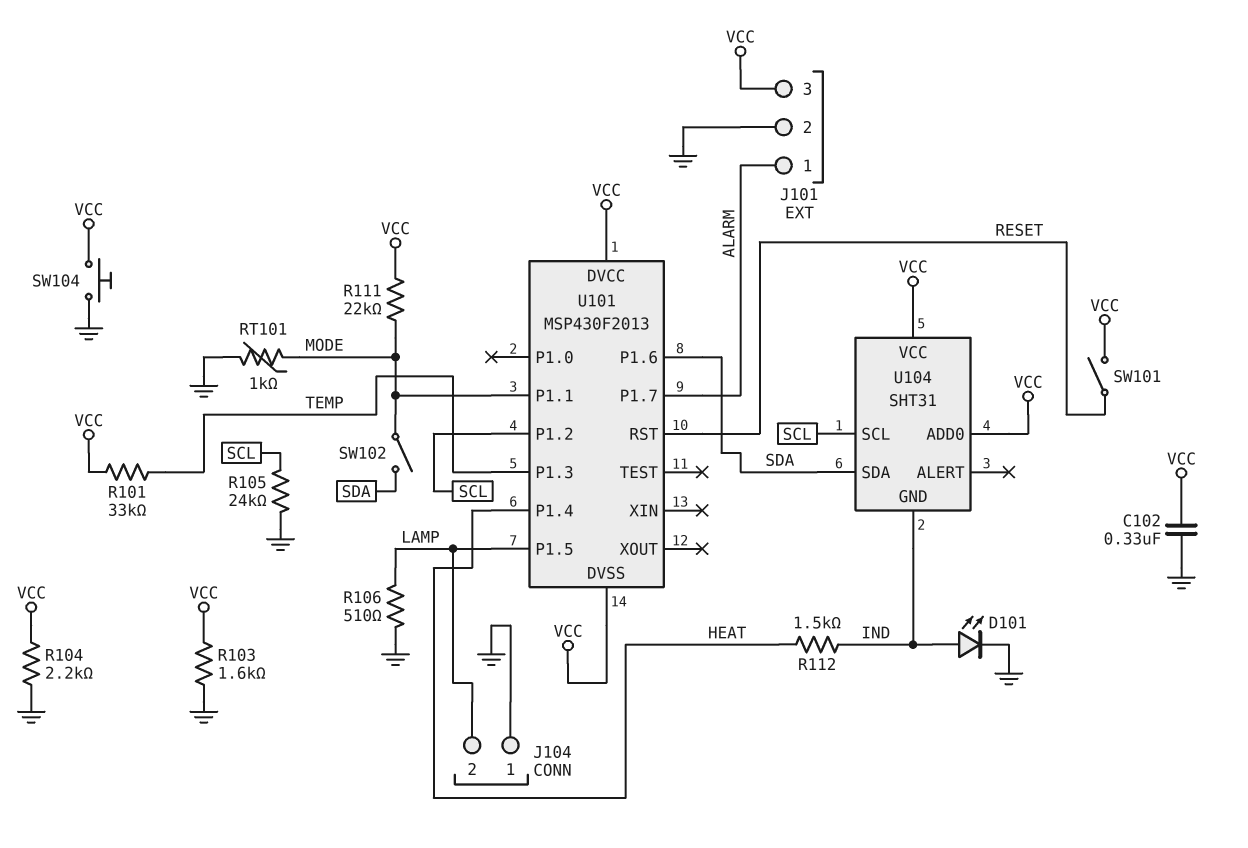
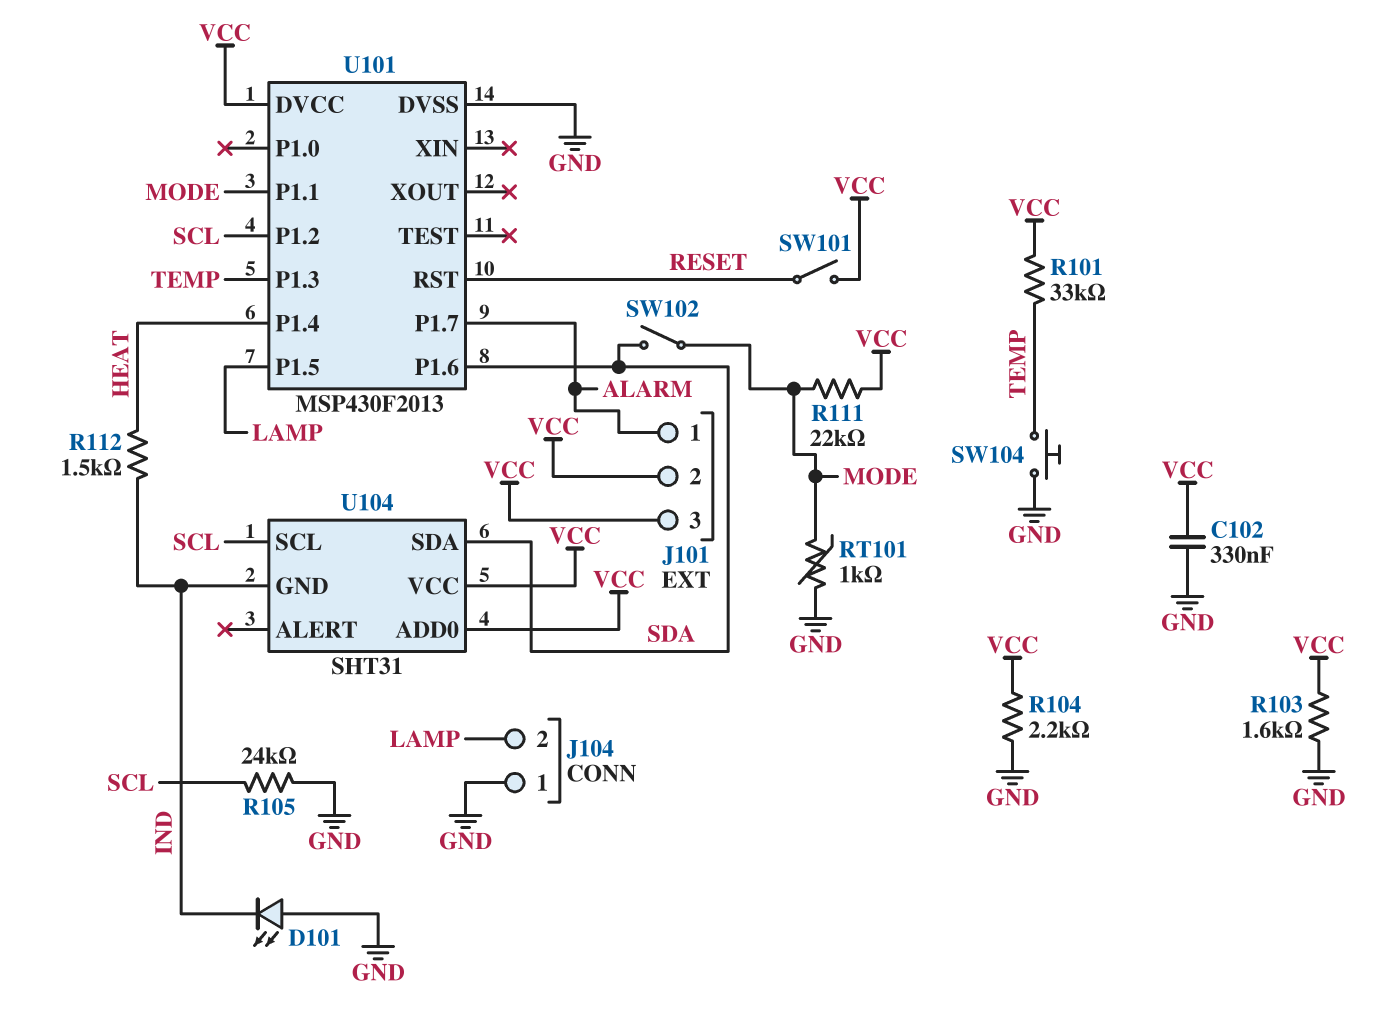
D101: LED (A IND, K GND) -> LED (A GND, K IND)
J101 pin 2: GND -> VCC
R106: 510 (GND, LAMP) -> none
SW104: button (GND, VCC) -> button (GND, TEMP)
U101 pin DVSS: VCC -> GND

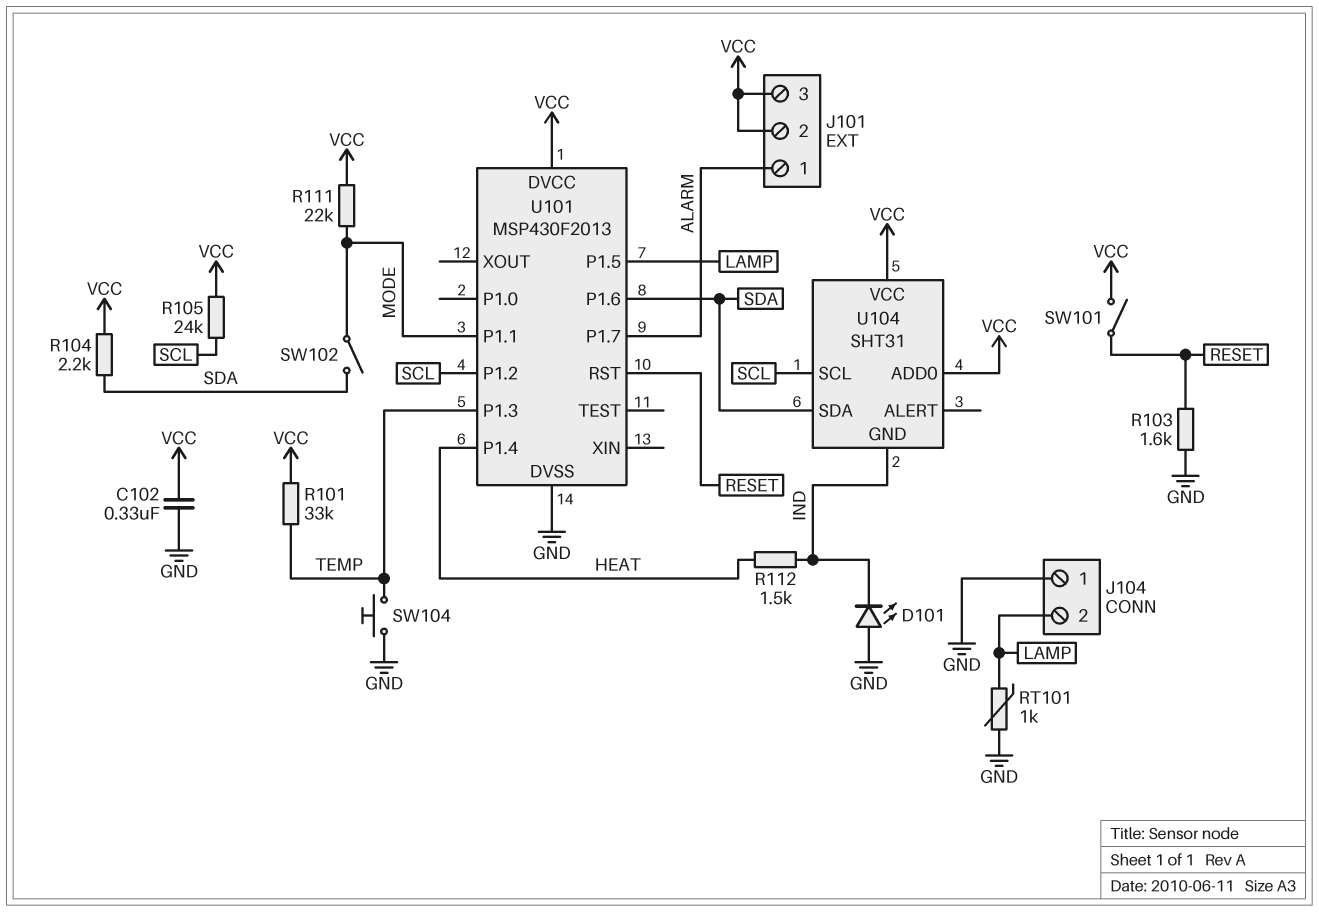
R103: 1.6k (GND, VCC) -> 1.6k (GND, RESET)
R104: 2.2k (GND, VCC) -> 2.2k (SDA, VCC)
R105: 24k (GND, SCL) -> 24k (SCL, VCC)
RT101: 1k (GND, MODE) -> 1k (GND, LAMP)

